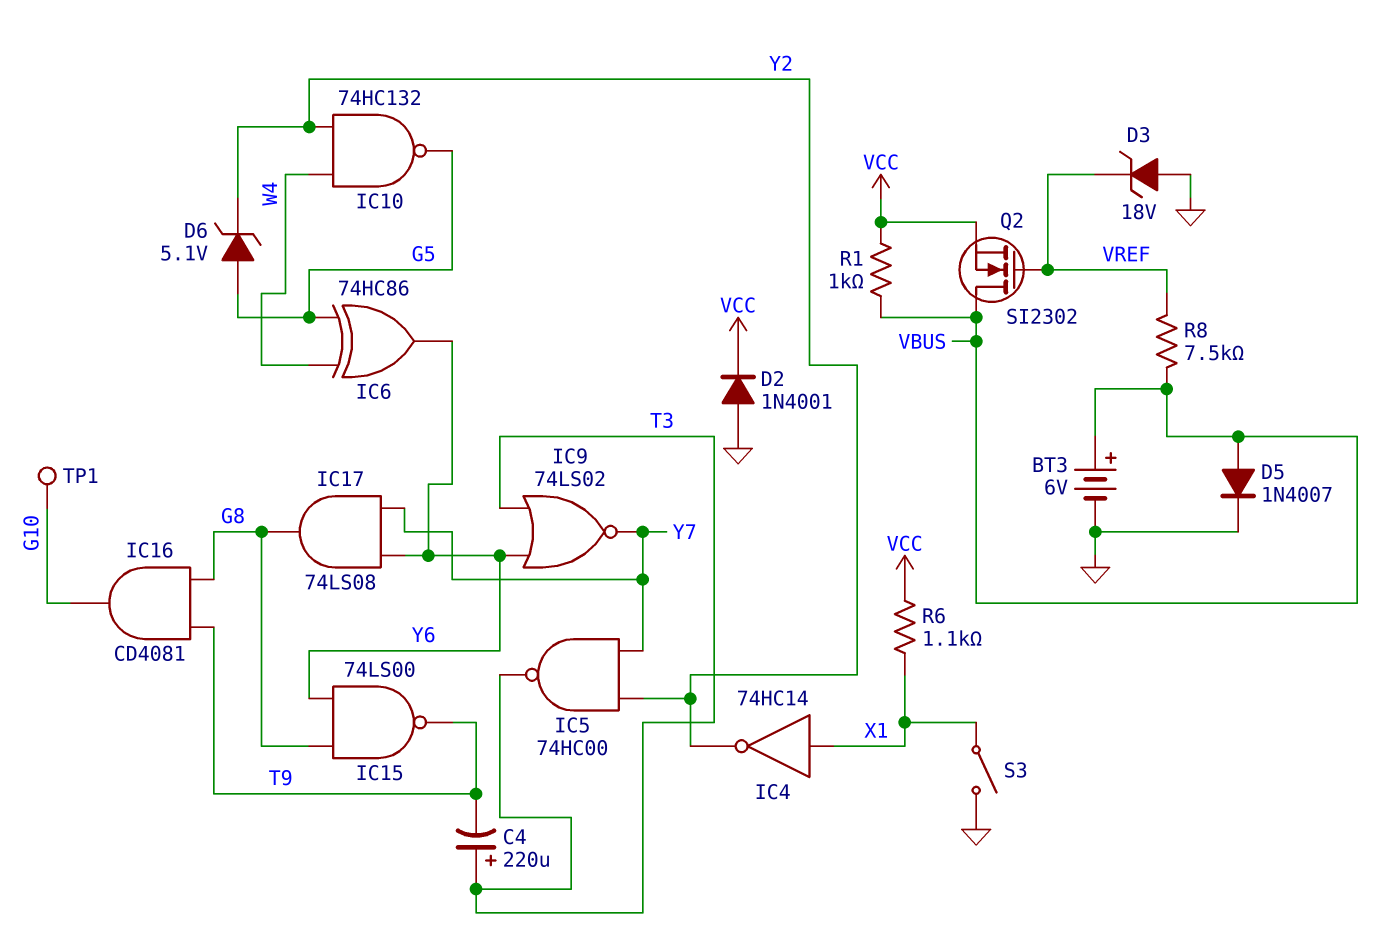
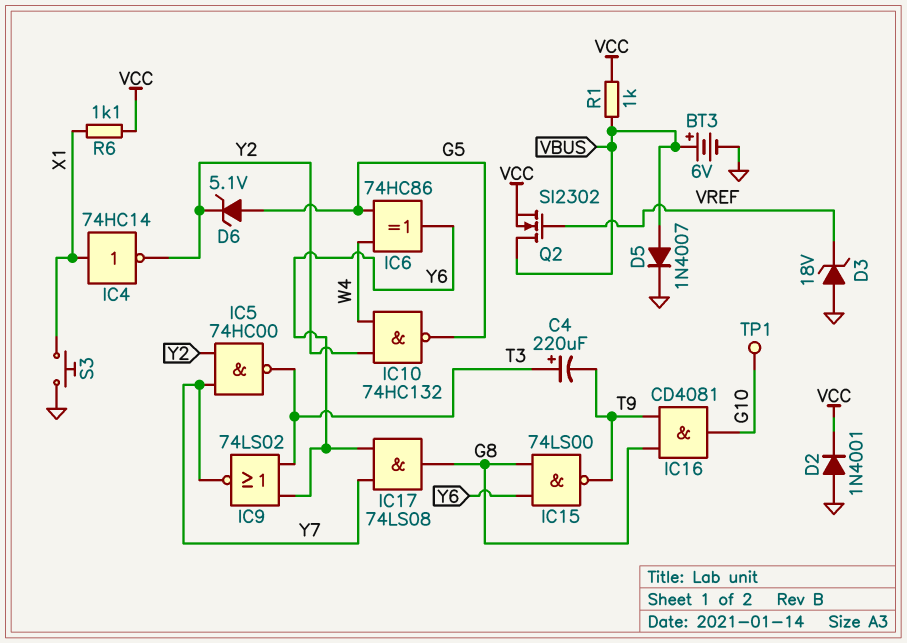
R8: 7.5k (VBUS, VREF) -> none
S3: switch (GND, X1) -> button (GND, X1)

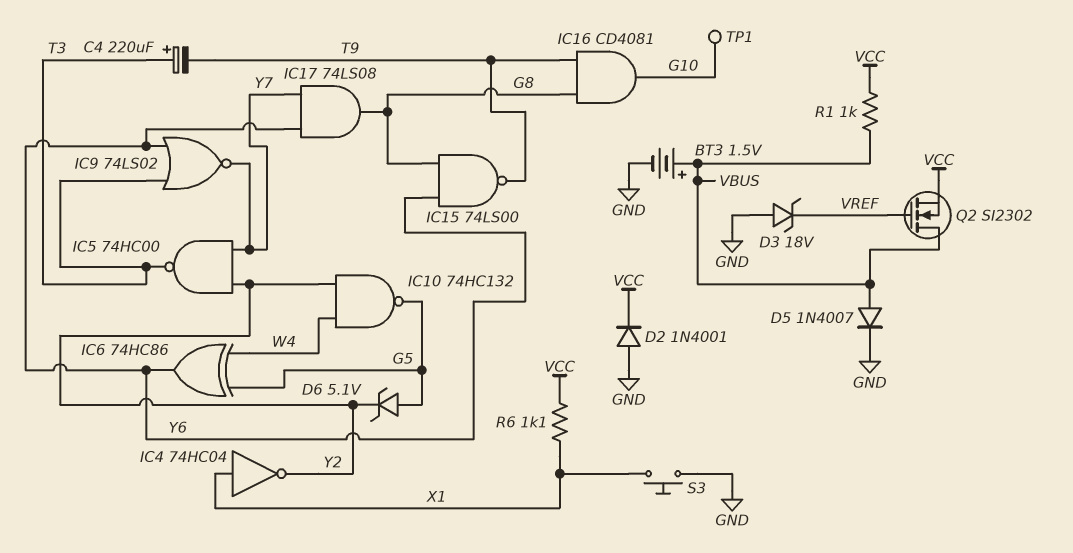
BT3: 6V (plus VBUS, minus GND) -> 1.5V (plus VBUS, minus GND)
IC4: NOT 74HC14 (in X1, out Y2) -> NOT 74HC04 (in X1, out Y2)

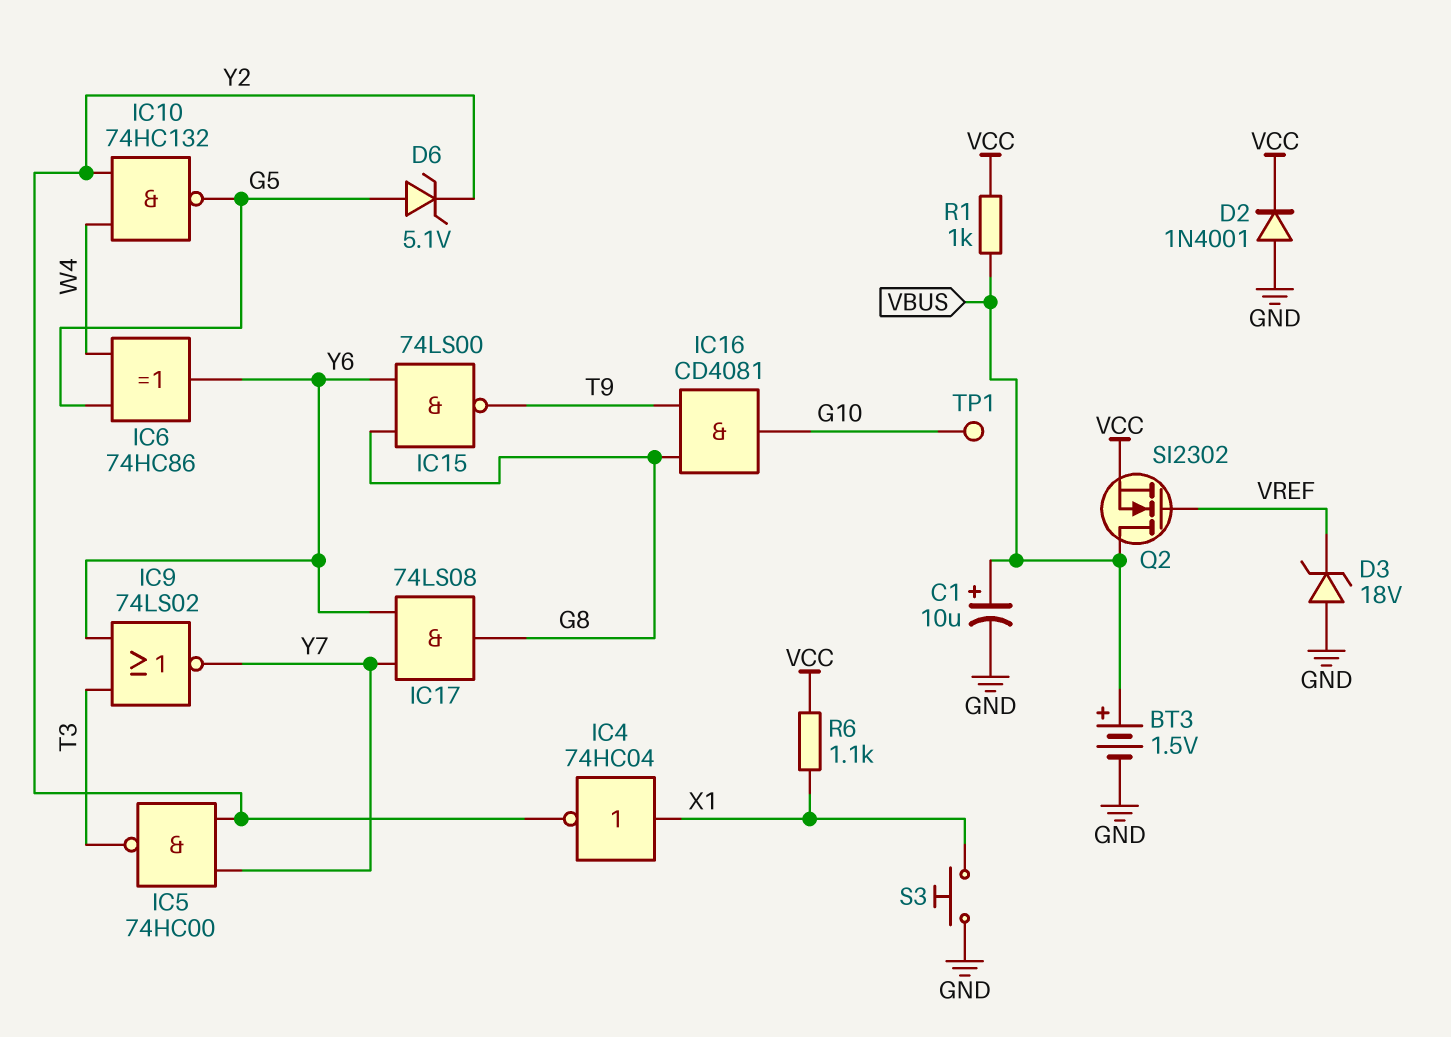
C1: none -> 10uF (plus VBUS, minus GND)
C4: 220uF (plus T3, minus T9) -> none
D5: diode 1N4007 (A VBUS, K GND) -> none

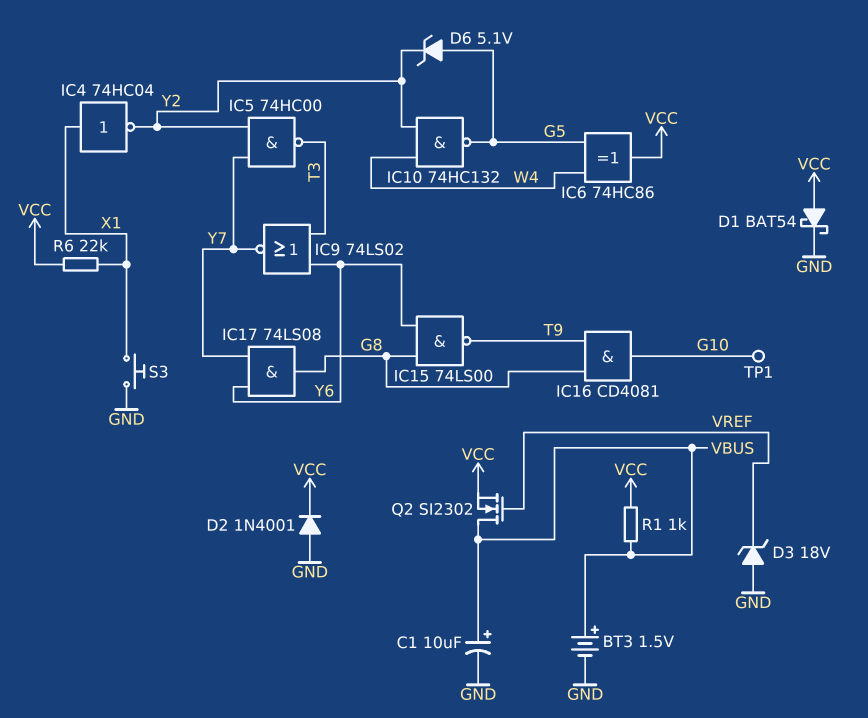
D1: none -> schottky BAT54 (A VCC, K GND)
IC6: XOR 74HC86 (in G5, in W4, out Y6) -> XOR 74HC86 (in G5, in W4, out VCC)
R6: 1.1k (VCC, X1) -> 22k (VCC, X1)

